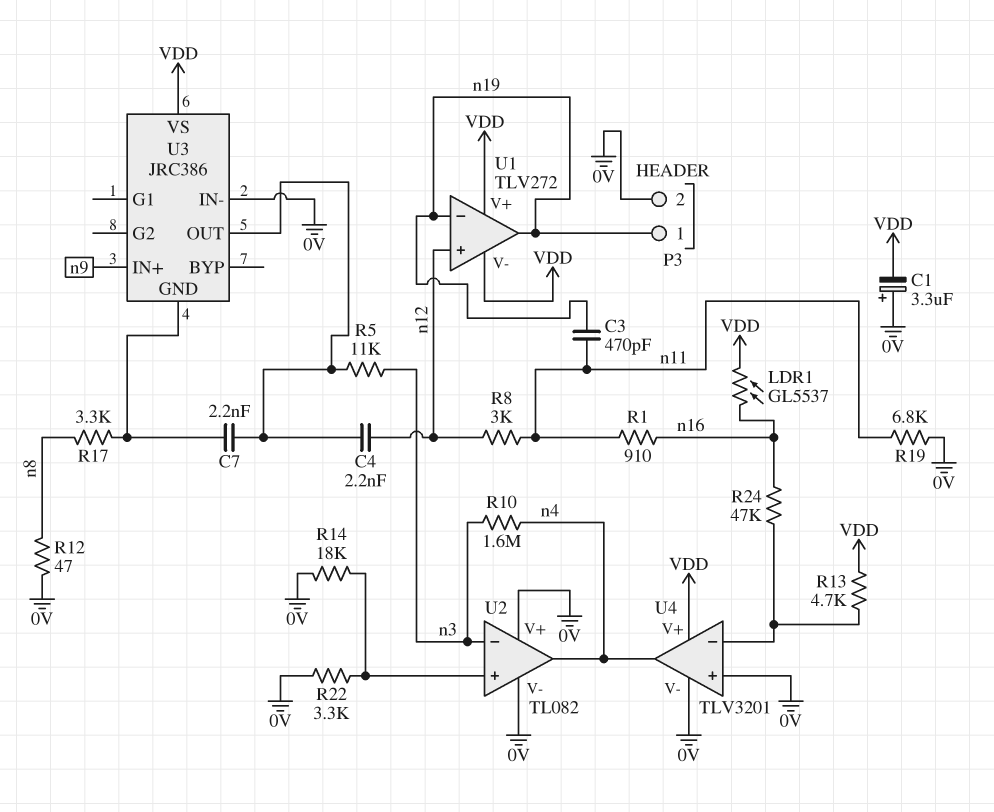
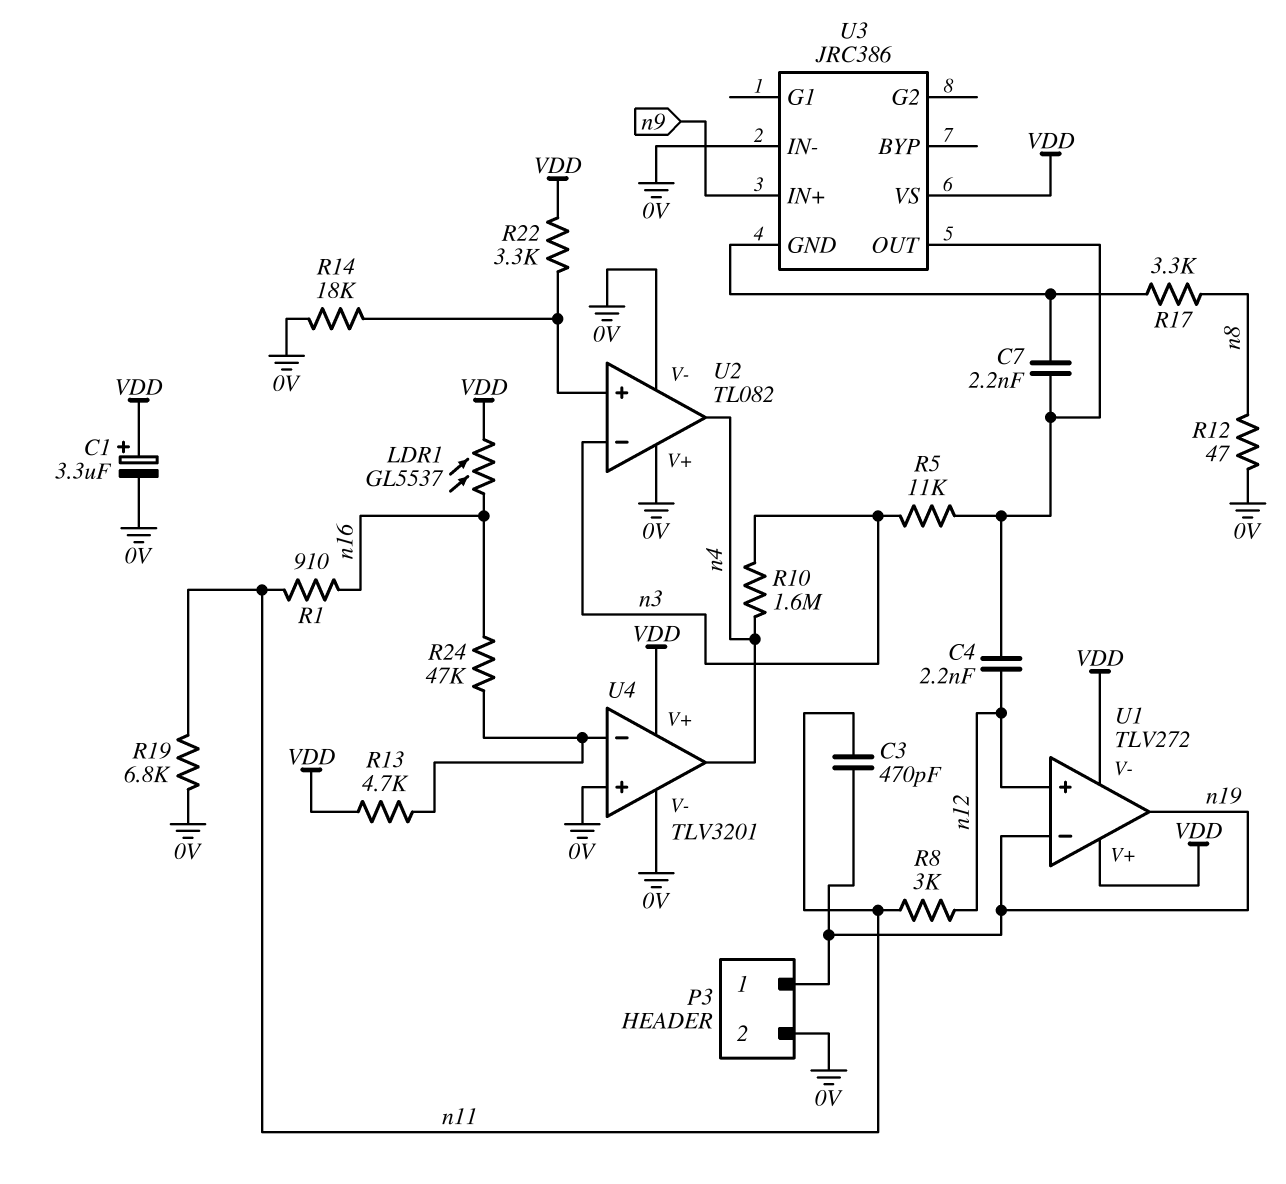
C1: 3.3uF (plus 0V, minus VDD) -> 3.3uF (plus VDD, minus 0V)
R22: 3.3k (0V, U2/in+) -> 3.3k (U2/in+, VDD)

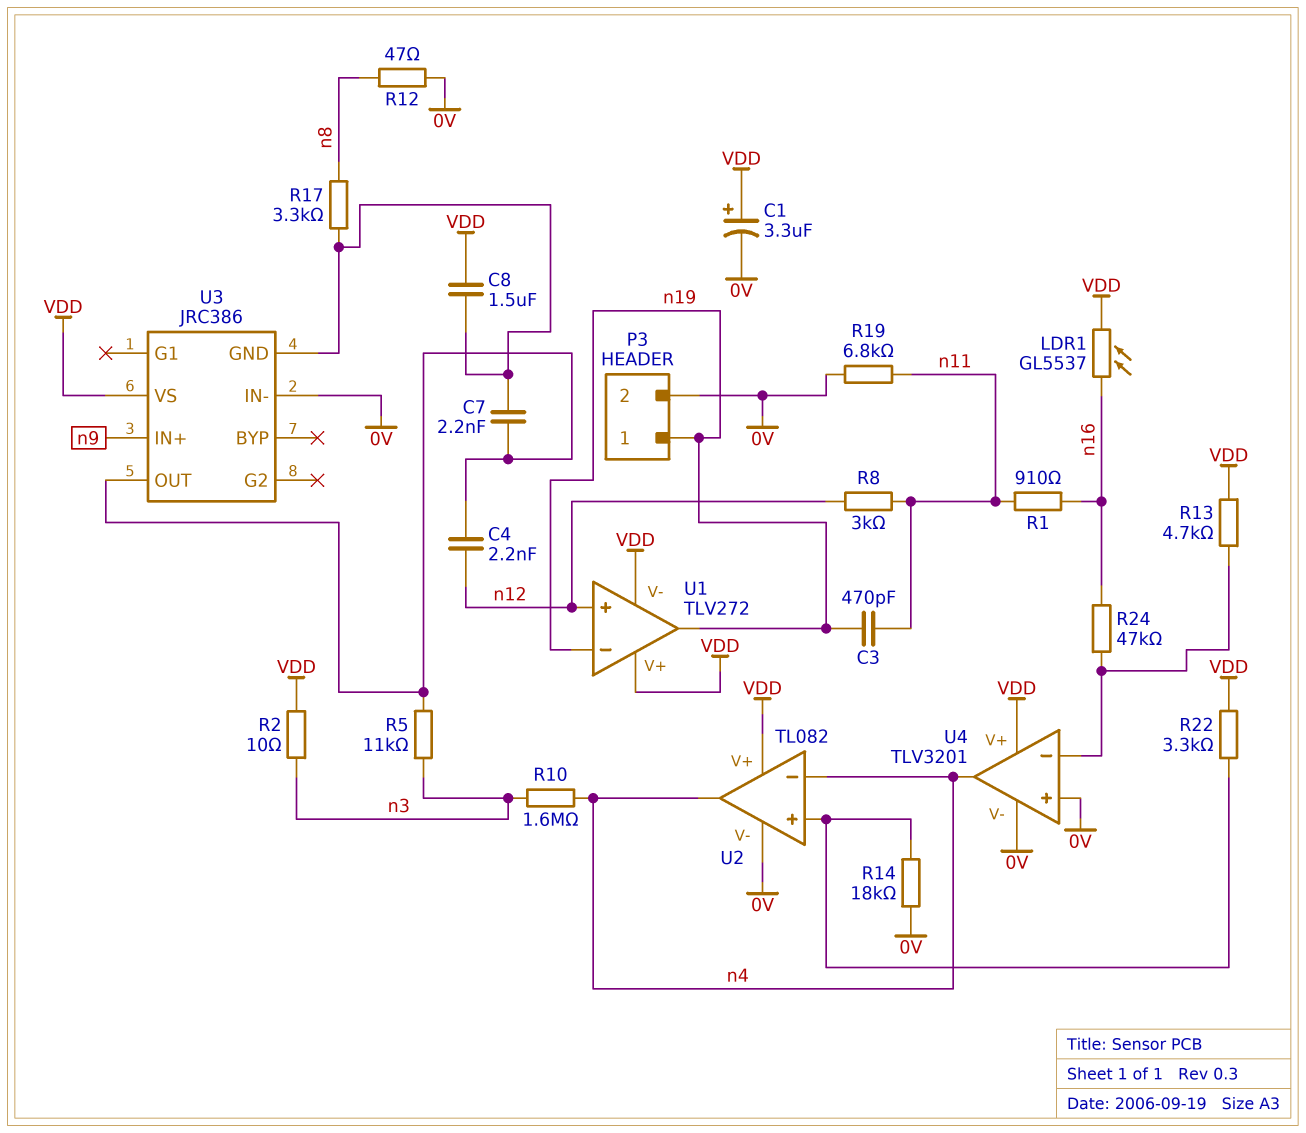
C8: none -> 1.5uF (U3/GND, VDD)
R2: none -> 10 (VDD, n3)
U2 pin V+: 0V -> VDD
U2 pin in-: n3 -> n4

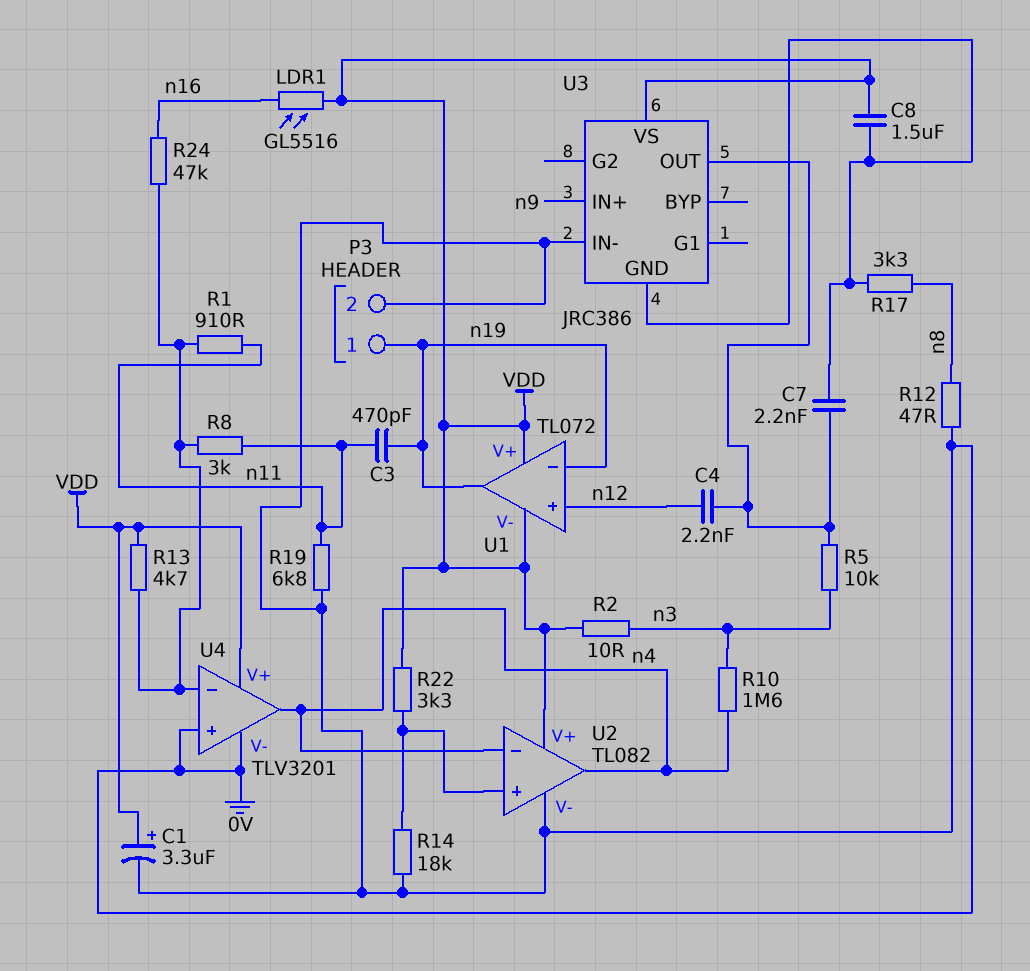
LDR1: GL5537 (VDD, n16) -> GL5516 (VDD, n16)
R1: 910 (n11, n16) -> 910 (U4/in-, n11)
R5: 11k (U3/OUT, n3) -> 10k (U3/OUT, n3)
R8: 3k (n11, n12) -> 3k (U4/in-, n11)
U1: TLV272 -> TL072

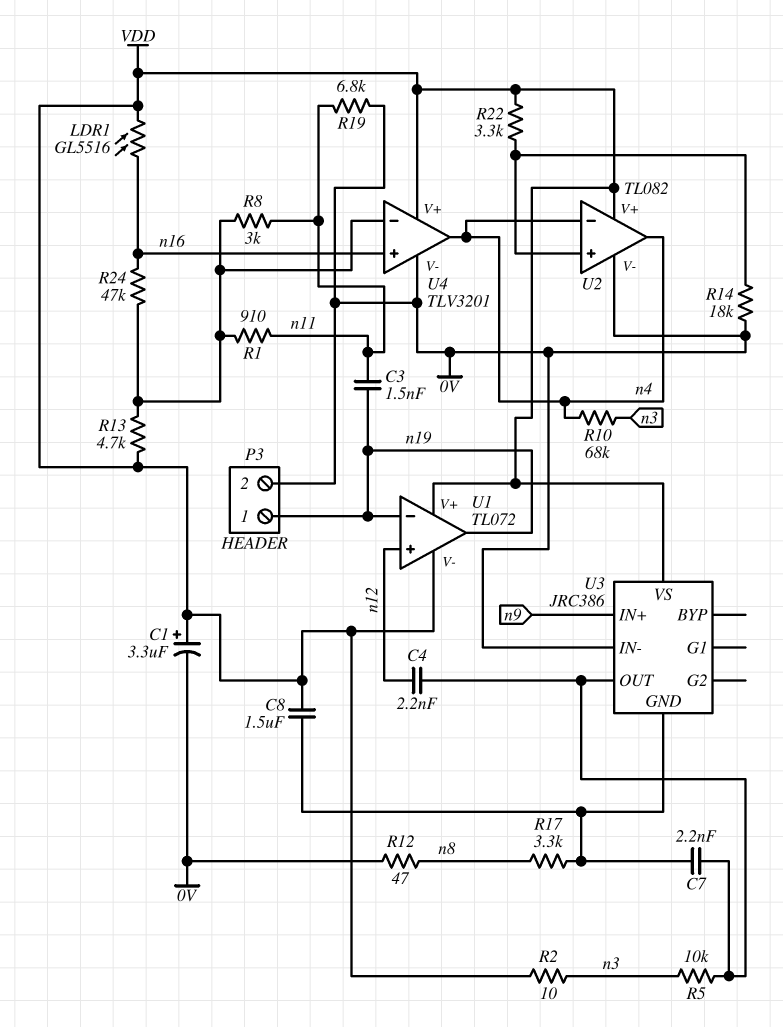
C3: 470pF (n11, n19) -> 1.5nF (n11, n19)
R10: 1.6M (n3, n4) -> 68k (n3, n4)
U4 pin in+: 0V -> n16

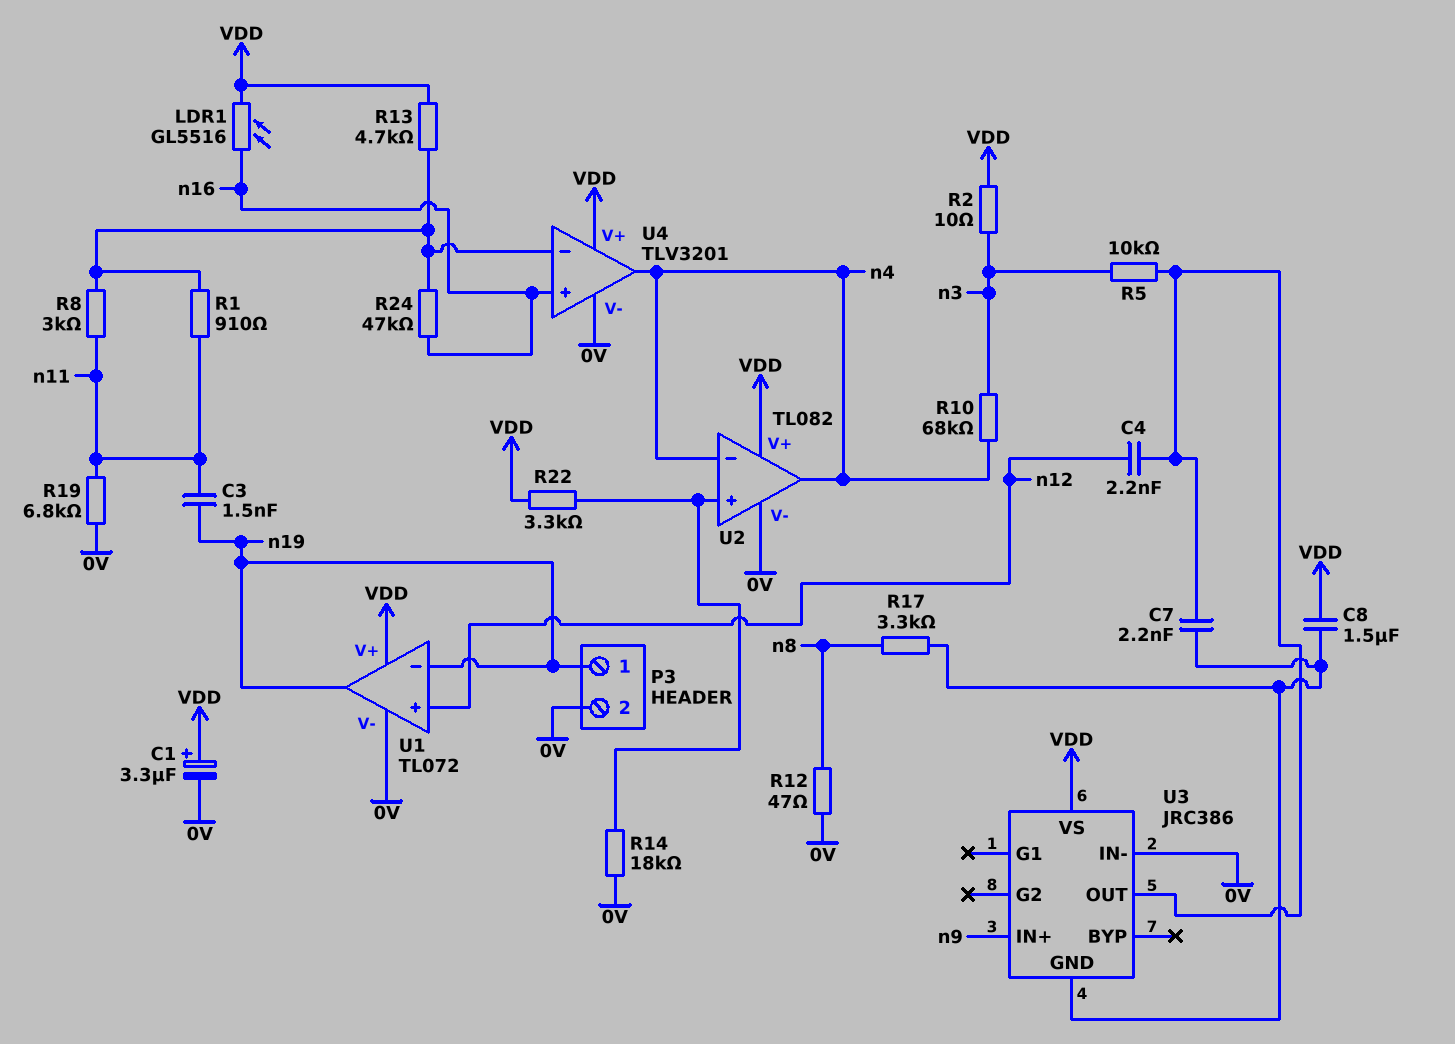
U1 pin V-: VDD -> 0V

